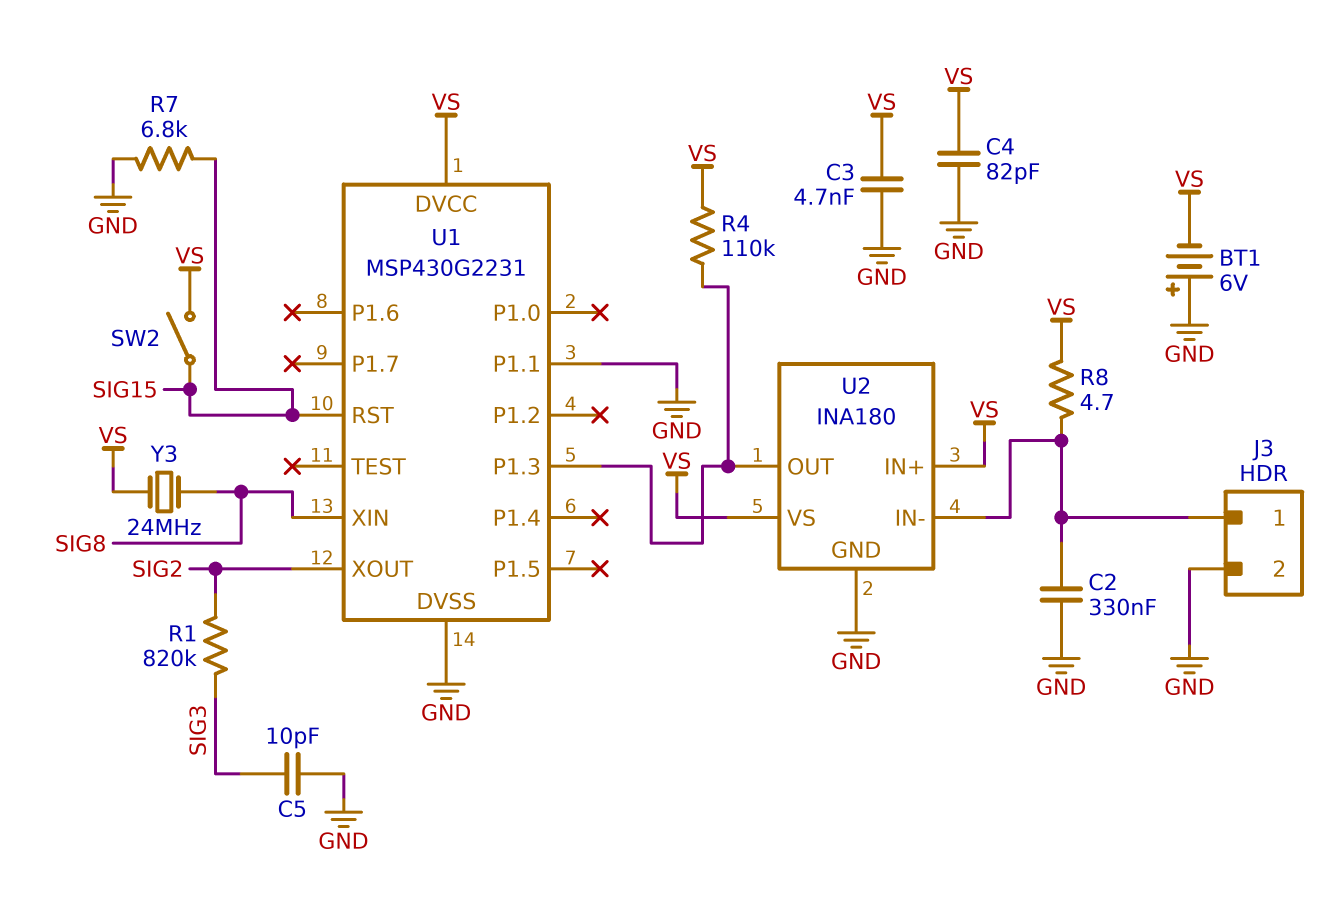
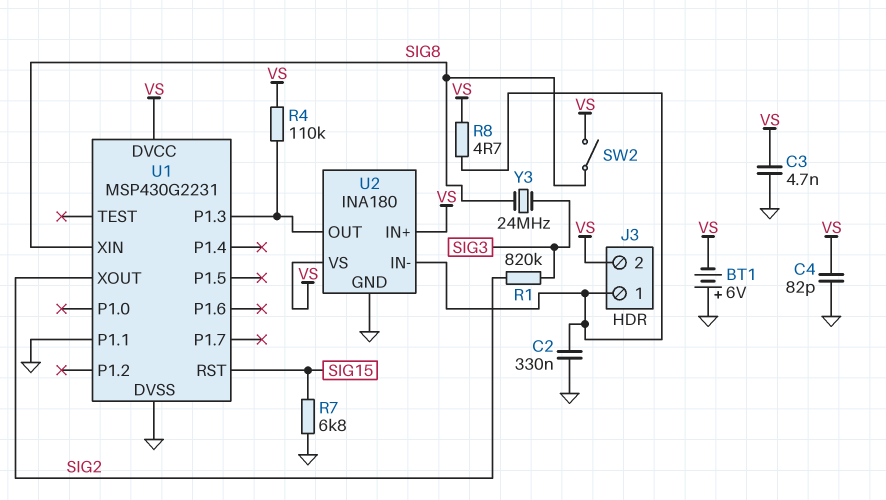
C5: 10pF (GND, SIG3) -> none
J3 pin 2: GND -> VS
SW2: switch (SIG15, VS) -> switch (SIG8, VS)
Y3: 24MHz (SIG8, VS) -> 24MHz (SIG3, SIG8)

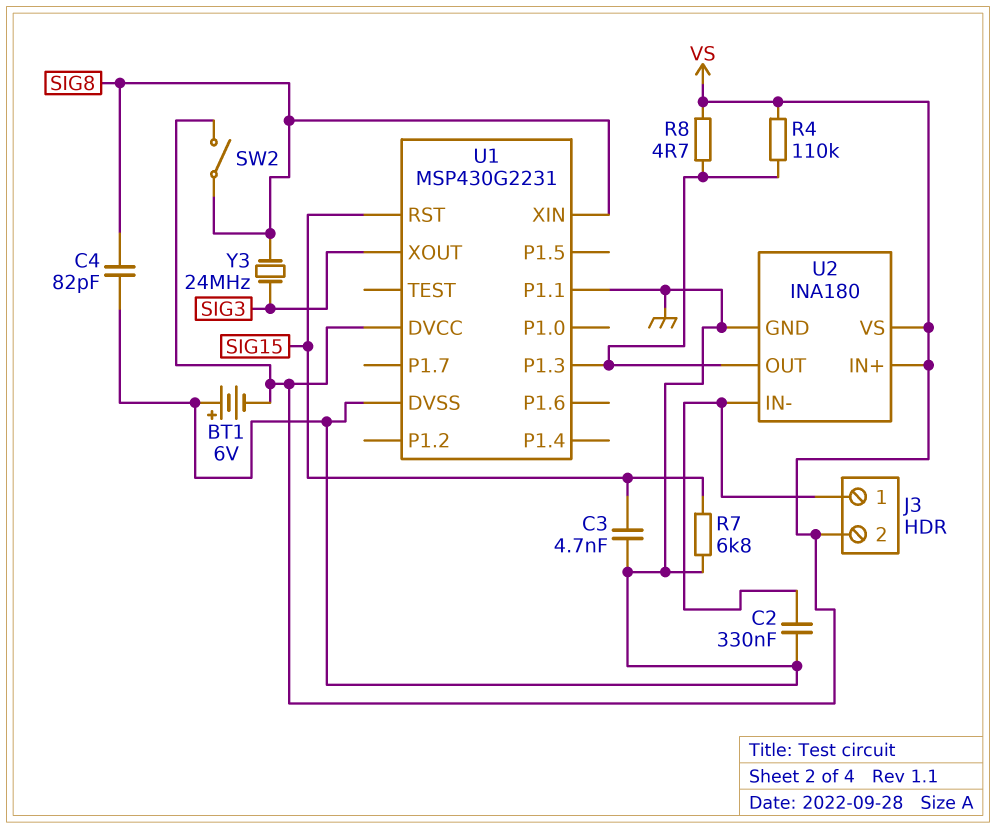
C3: 4.7nF (GND, VS) -> 4.7nF (GND, SIG15)
C4: 82pF (GND, VS) -> 82pF (GND, SIG8)
R1: 820k (SIG2, SIG3) -> none
R8: 4.7 (J3/1, VS) -> 4.7 (U1/P1.3, VS)
U1 pin XOUT: SIG2 -> SIG3

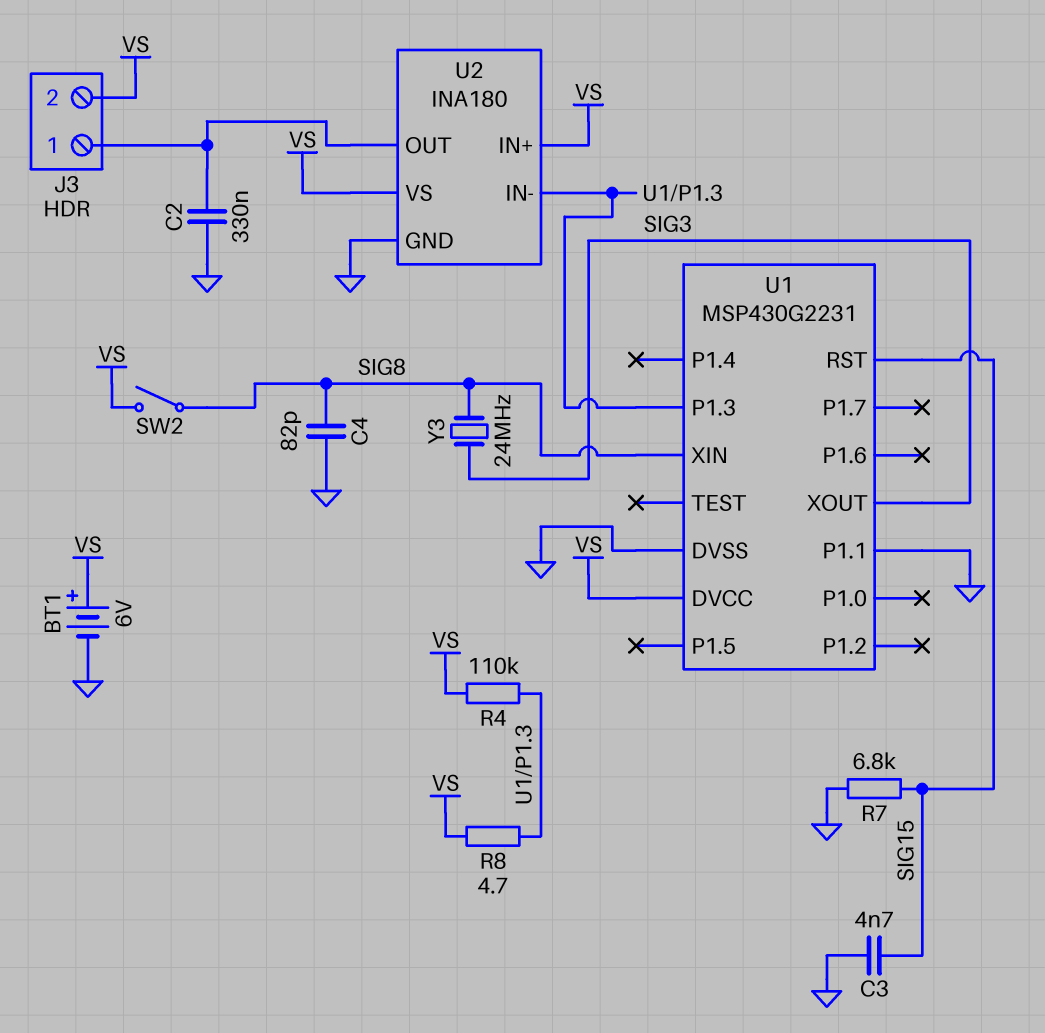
BT1: 6V (plus GND, minus VS) -> 6V (plus VS, minus GND)
U2 pin IN-: J3/1 -> U1/P1.3
U2 pin OUT: U1/P1.3 -> J3/1

